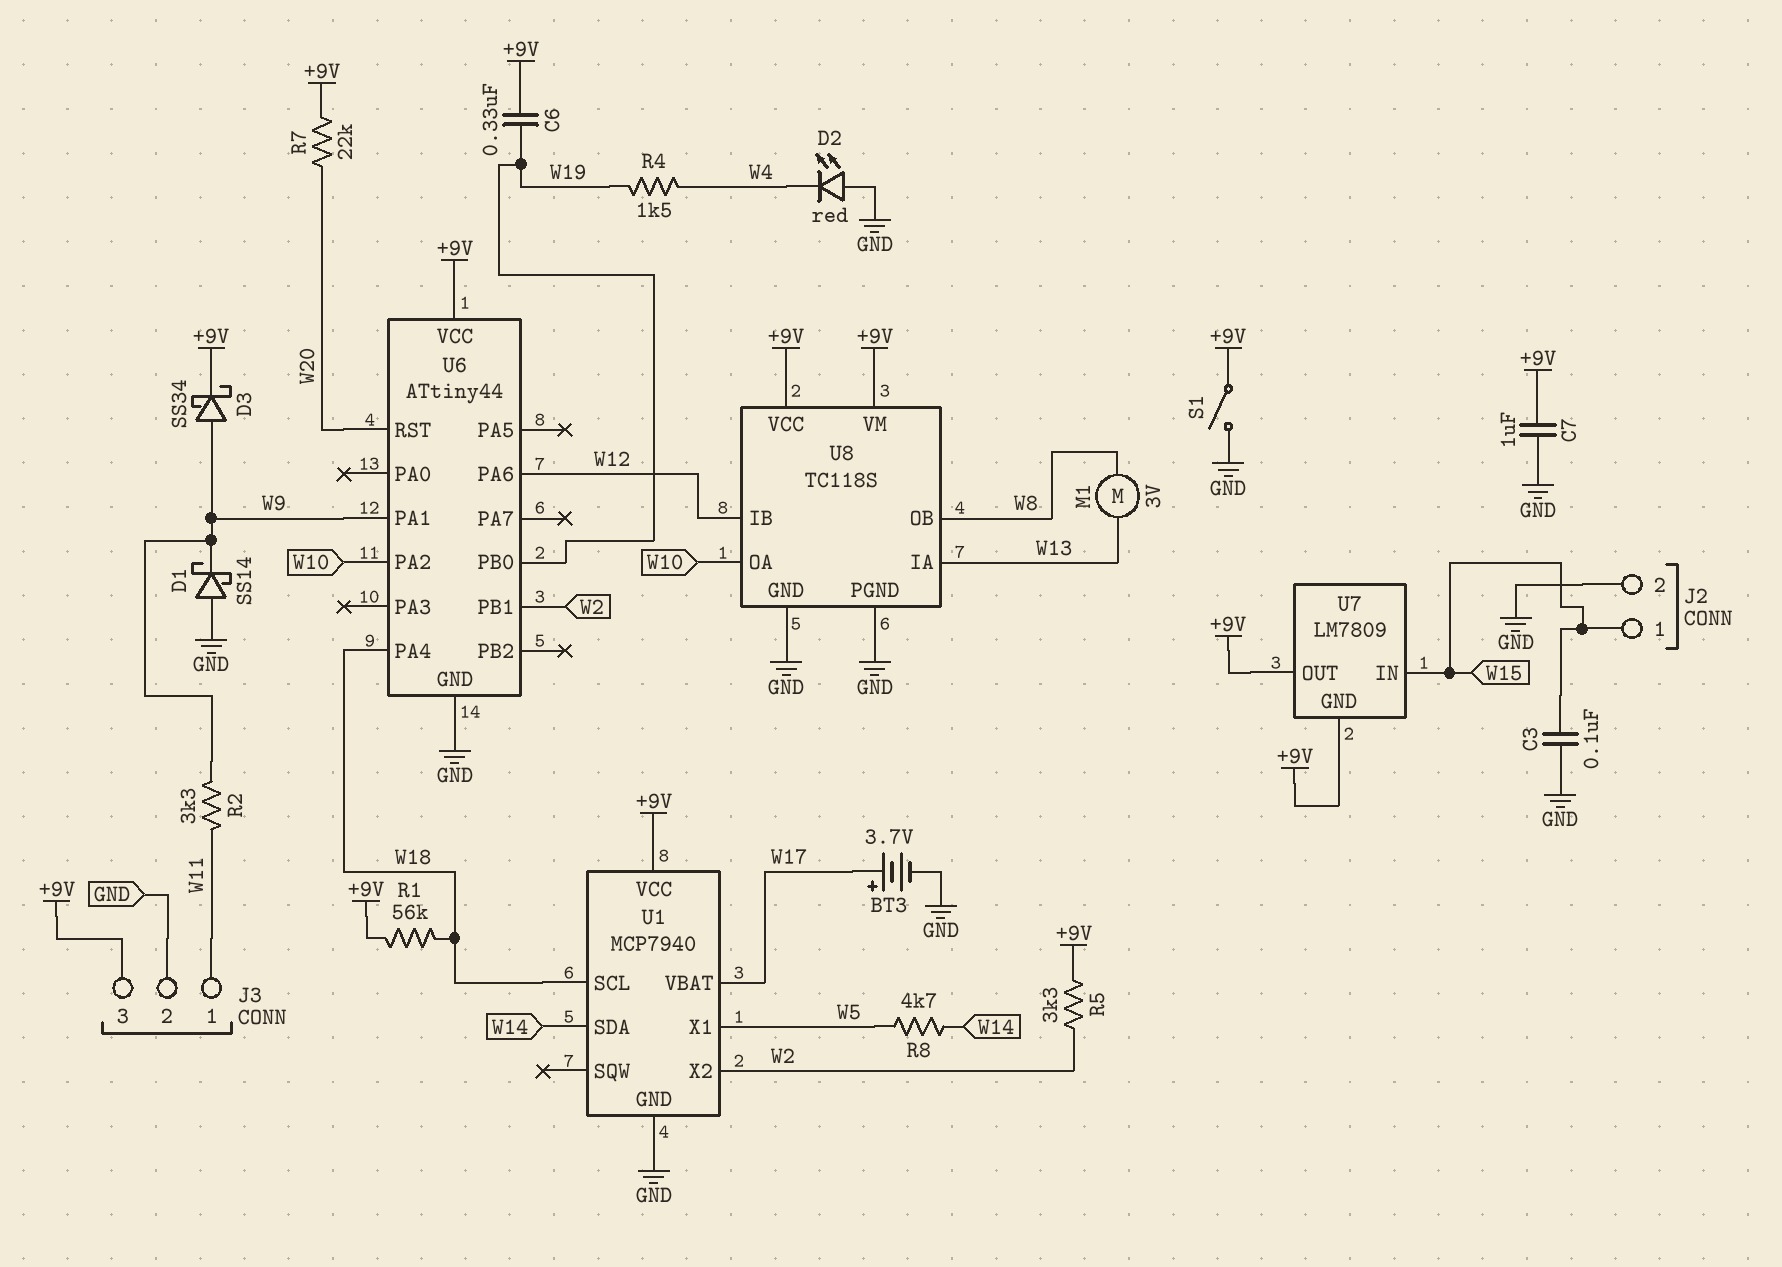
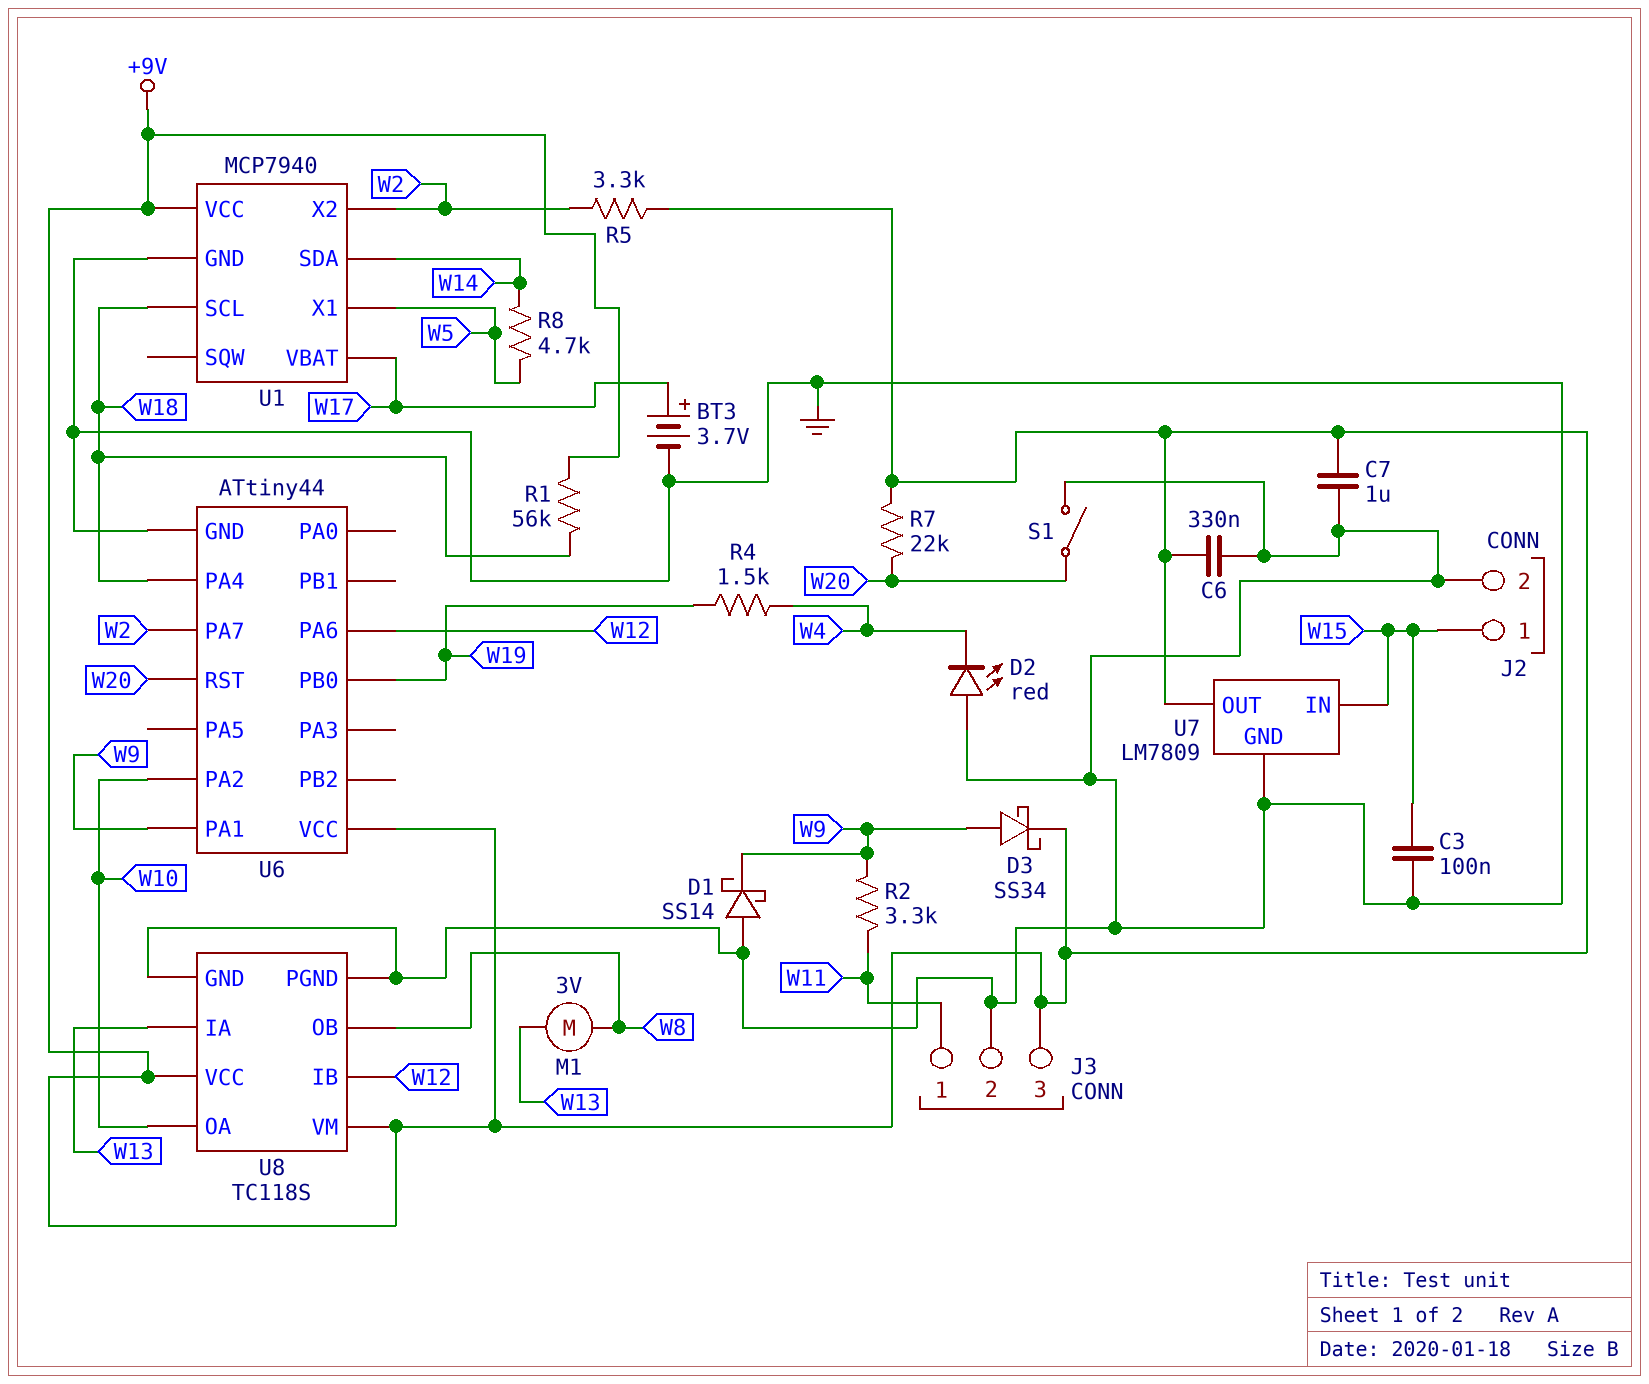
C6: 330nF (+9V, W19) -> 330nF (+9V, GND)
S1: switch (+9V, GND) -> switch (GND, W20)
U6 pin PA7: none -> W2
U6 pin PB1: W2 -> none
U7 pin GND: +9V -> GND

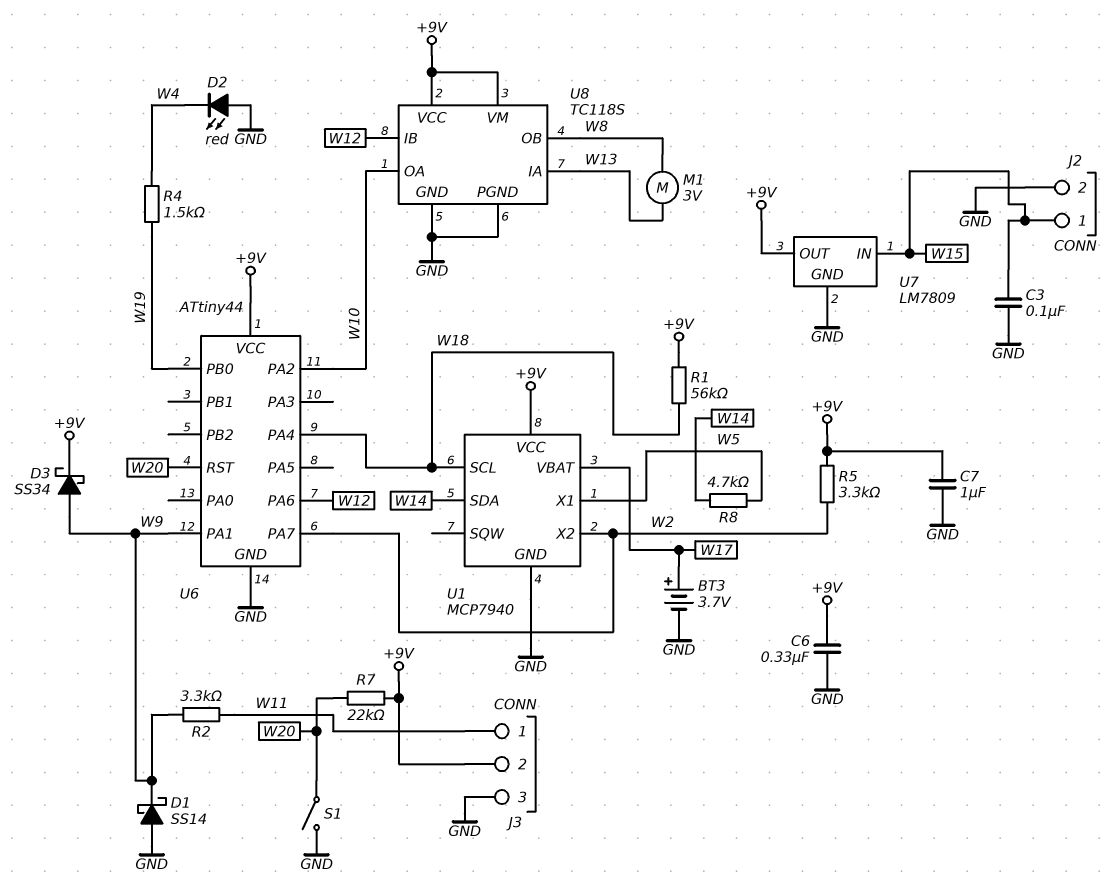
J3 pin 2: GND -> +9V
J3 pin 3: +9V -> GND

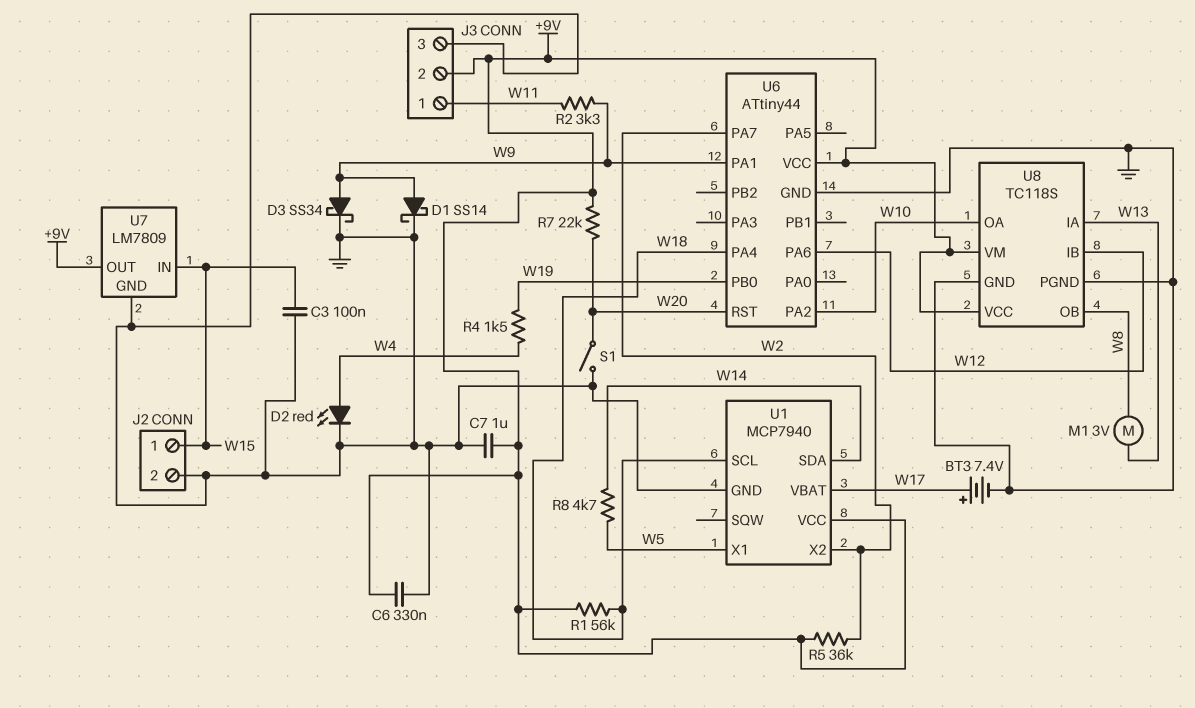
BT3: 3.7V (plus W17, minus GND) -> 7.4V (plus W17, minus GND)
D1: schottky SS14 (A GND, K W9) -> schottky SS14 (A W9, K GND)
D2: LED red (A GND, K W4) -> LED red (A W4, K GND)
D3: schottky SS34 (A W9, K +9V) -> schottky SS34 (A W9, K GND)
R5: 3.3k (+9V, W2) -> 36k (+9V, W2)

